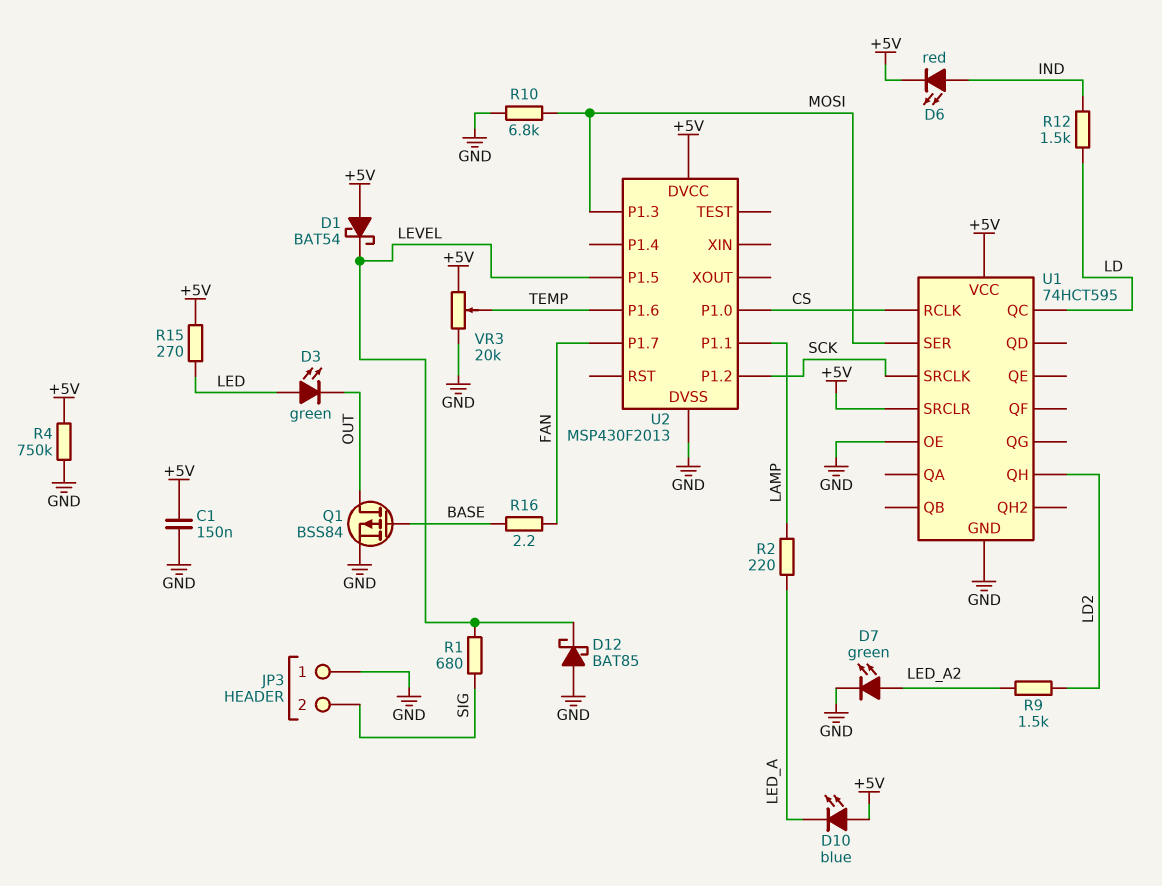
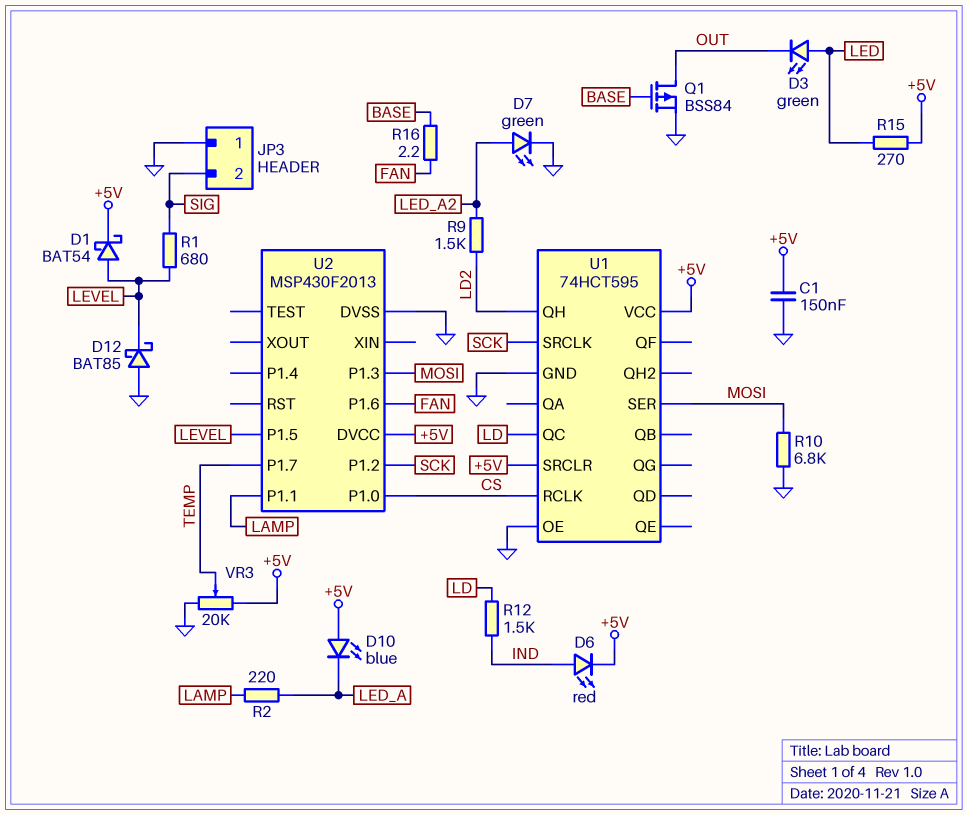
D1: schottky BAT54 (A +5V, K LEVEL) -> schottky BAT54 (A LEVEL, K +5V)
R4: 750k (+5V, GND) -> none
U2 pin P1.6: TEMP -> FAN
U2 pin P1.7: FAN -> TEMP

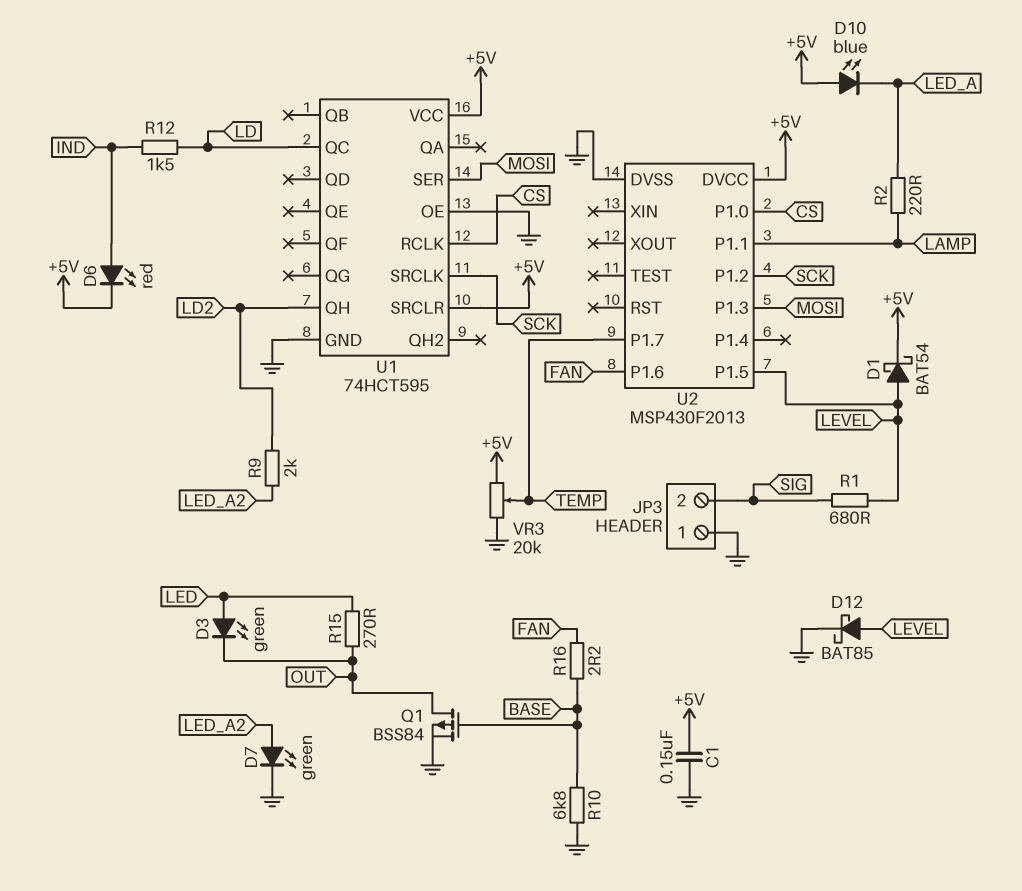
D12: schottky BAT85 (A GND, K LEVEL) -> schottky BAT85 (A LEVEL, K GND)
R9: 1.5k (LD2, LED_A2) -> 2k (LD2, LED_A2)
R10: 6.8k (GND, MOSI) -> 6.8k (BASE, GND)
R15: 270 (+5V, LED) -> 270 (LED, OUT)

